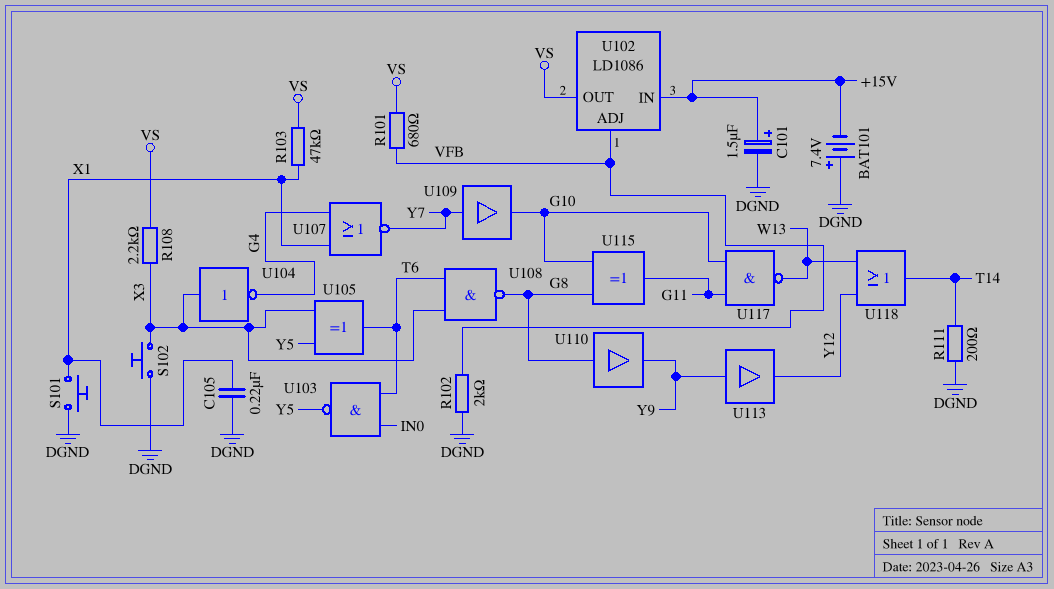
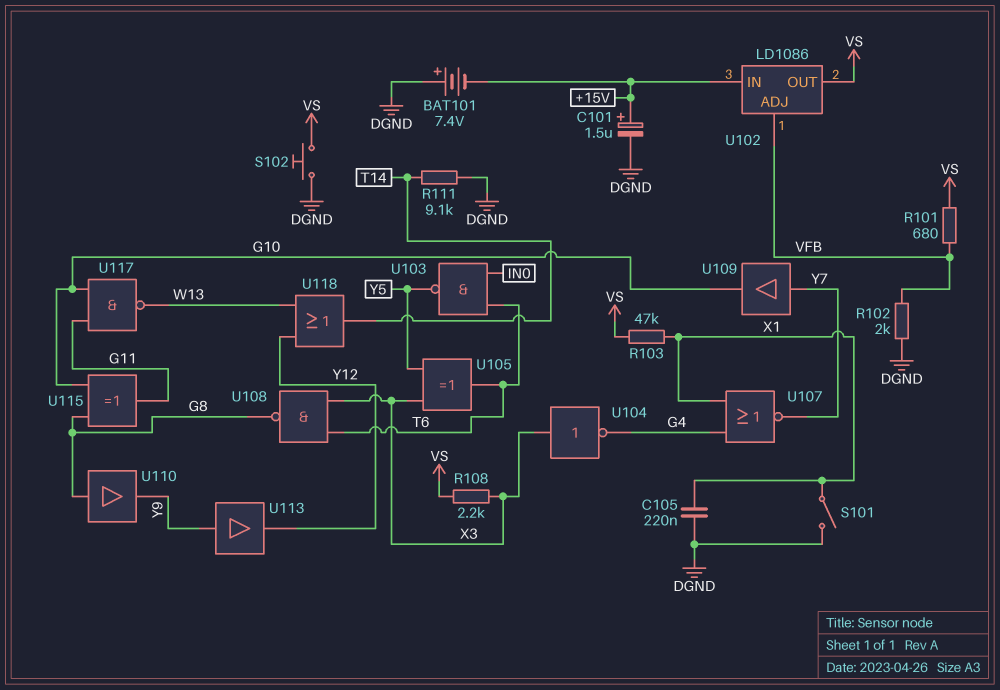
R111: 200 (DGND, T14) -> 9.1k (DGND, T14)
S101: button (DGND, X1) -> switch (DGND, X1)
S102: button (DGND, X3) -> button (DGND, VS)

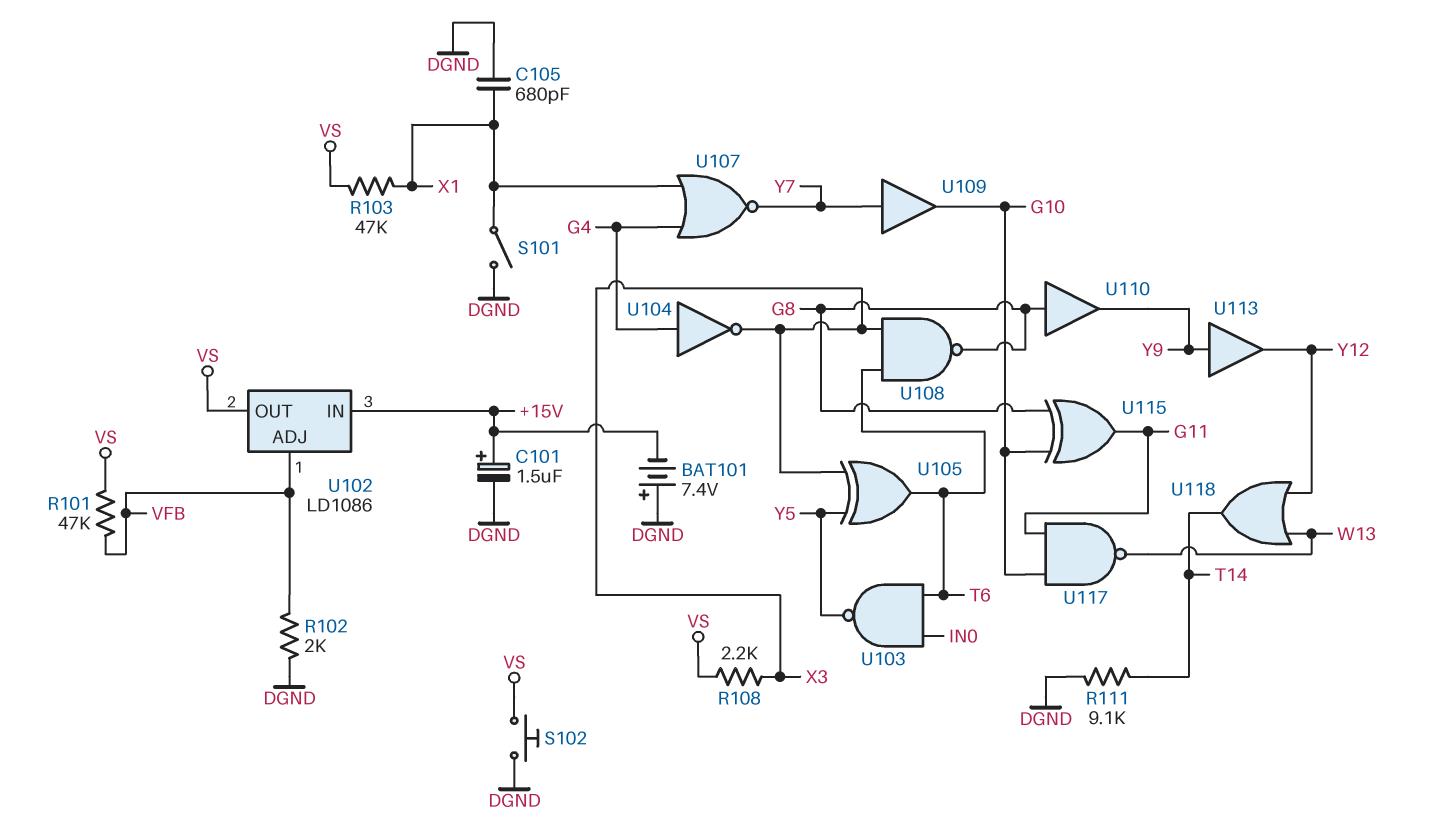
C105: 220nF (DGND, X1) -> 680pF (DGND, X1)
R101: 680 (VFB, VS) -> 47k (VFB, VS)
U104: NOT (in X3, out G4) -> NOT (in G4, out X3)

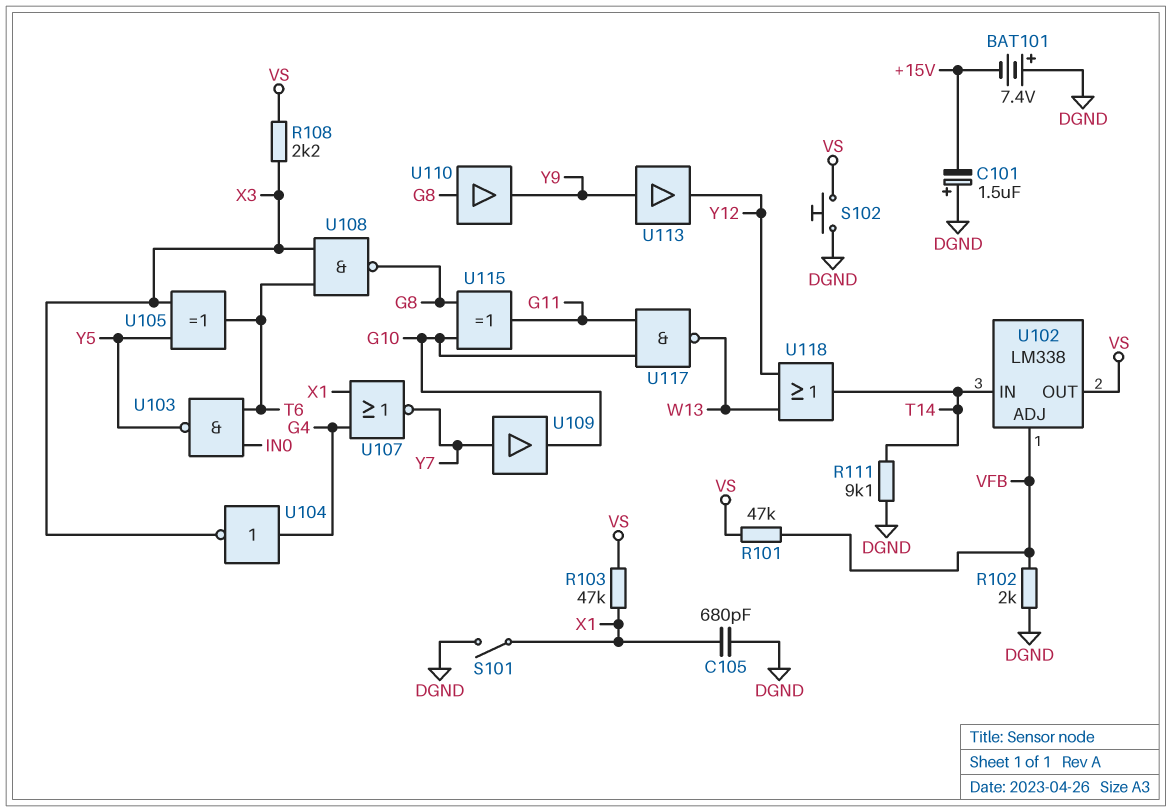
C101: 1.5uF (plus +15V, minus DGND) -> 1.5uF (plus DGND, minus +15V)
U102: LD1086 -> LM338
U102 pin IN: +15V -> T14

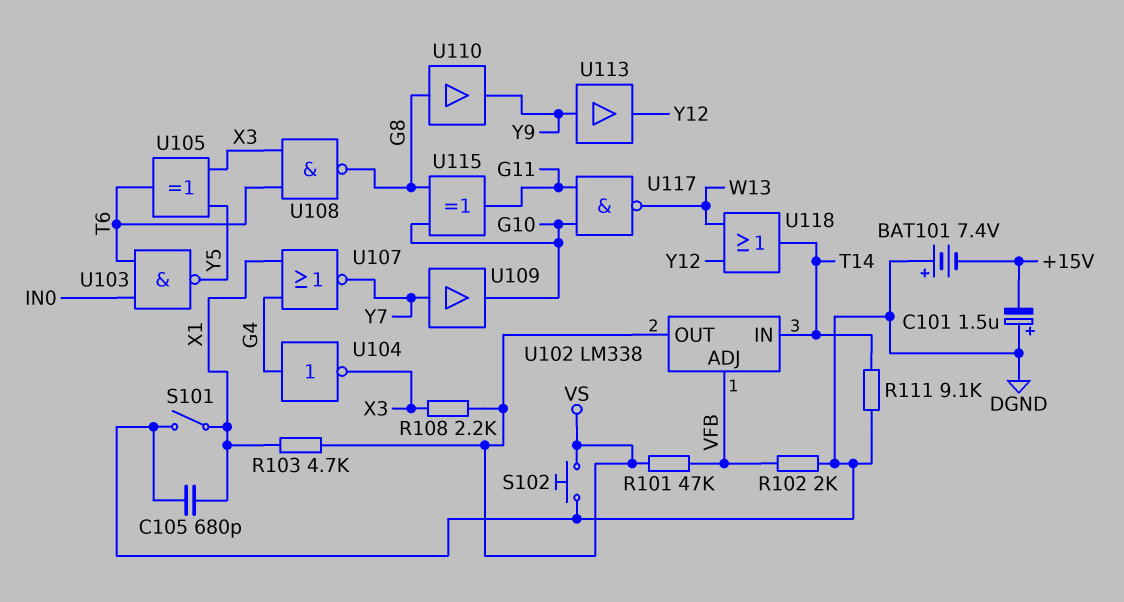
R103: 47k (VS, X1) -> 4.7k (VS, X1)

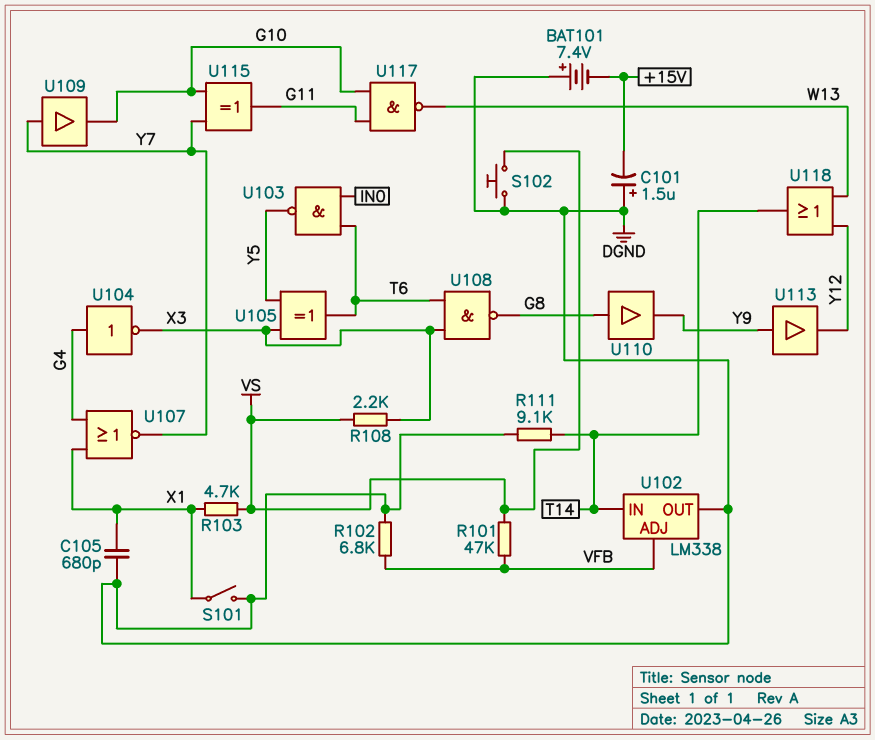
R102: 2k (DGND, VFB) -> 6.8k (DGND, VFB)
U102 pin OUT: VS -> DGND
U115: XOR (in G8, in G10, out G11) -> XOR (in G10, in Y7, out G11)

